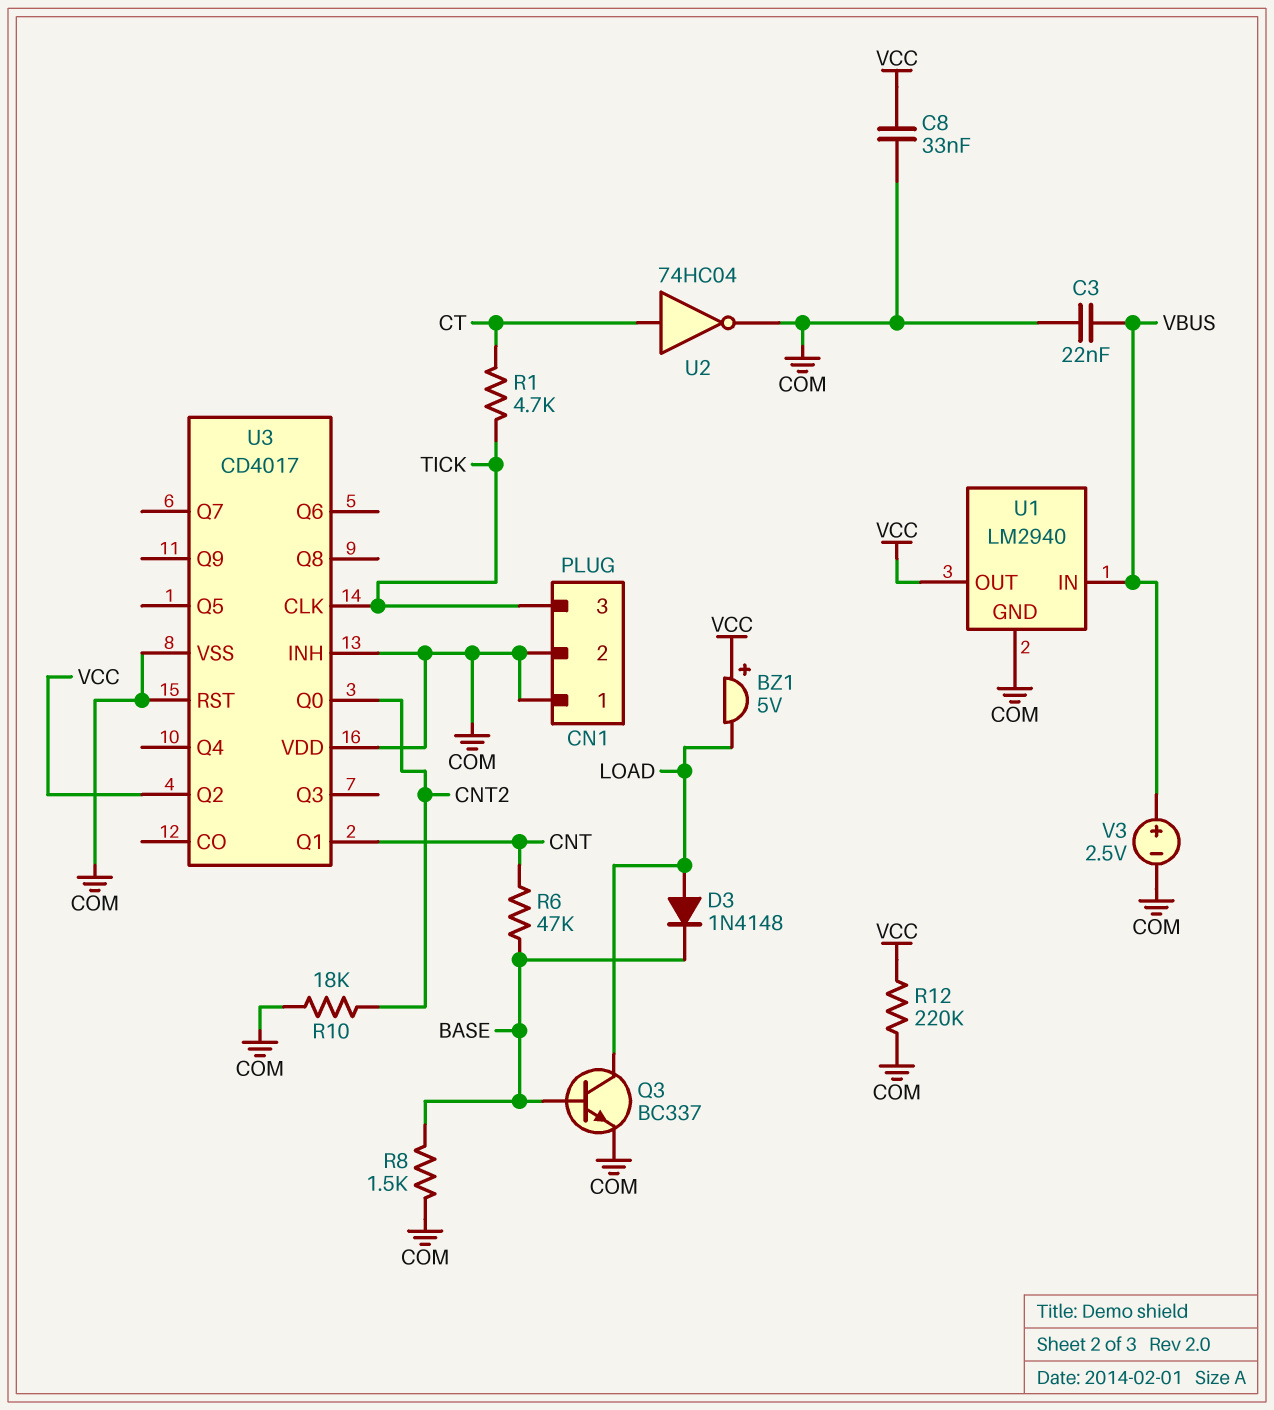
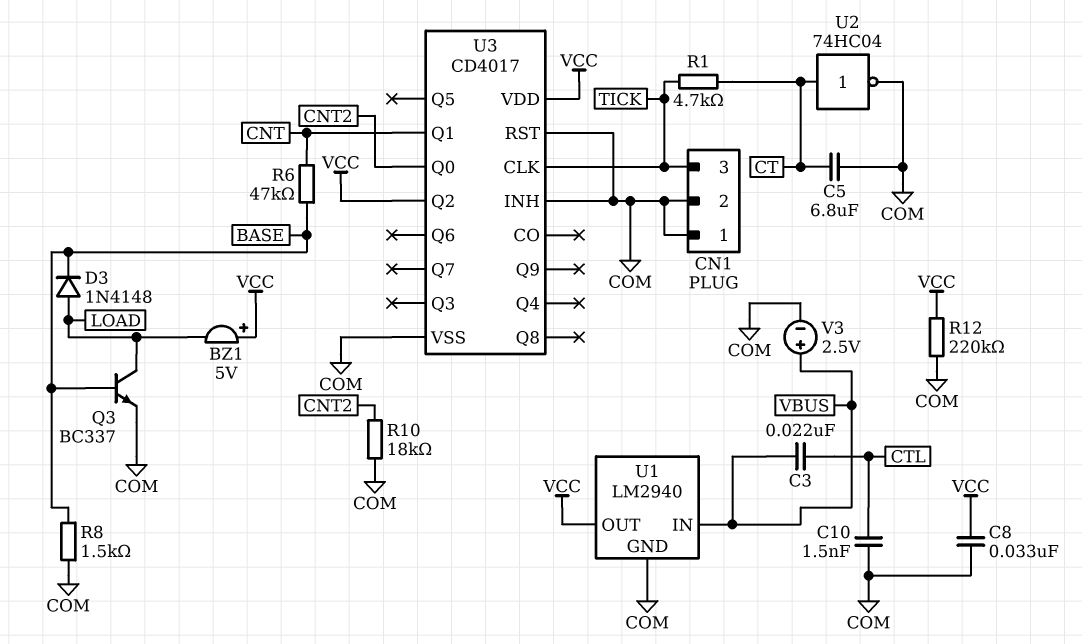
C3: 22nF (COM, VBUS) -> 22nF (CTL, VBUS)
C5: none -> 6.8uF (COM, CT)
C10: none -> 1.5nF (COM, CTL)
U3 pin VDD: COM -> VCC

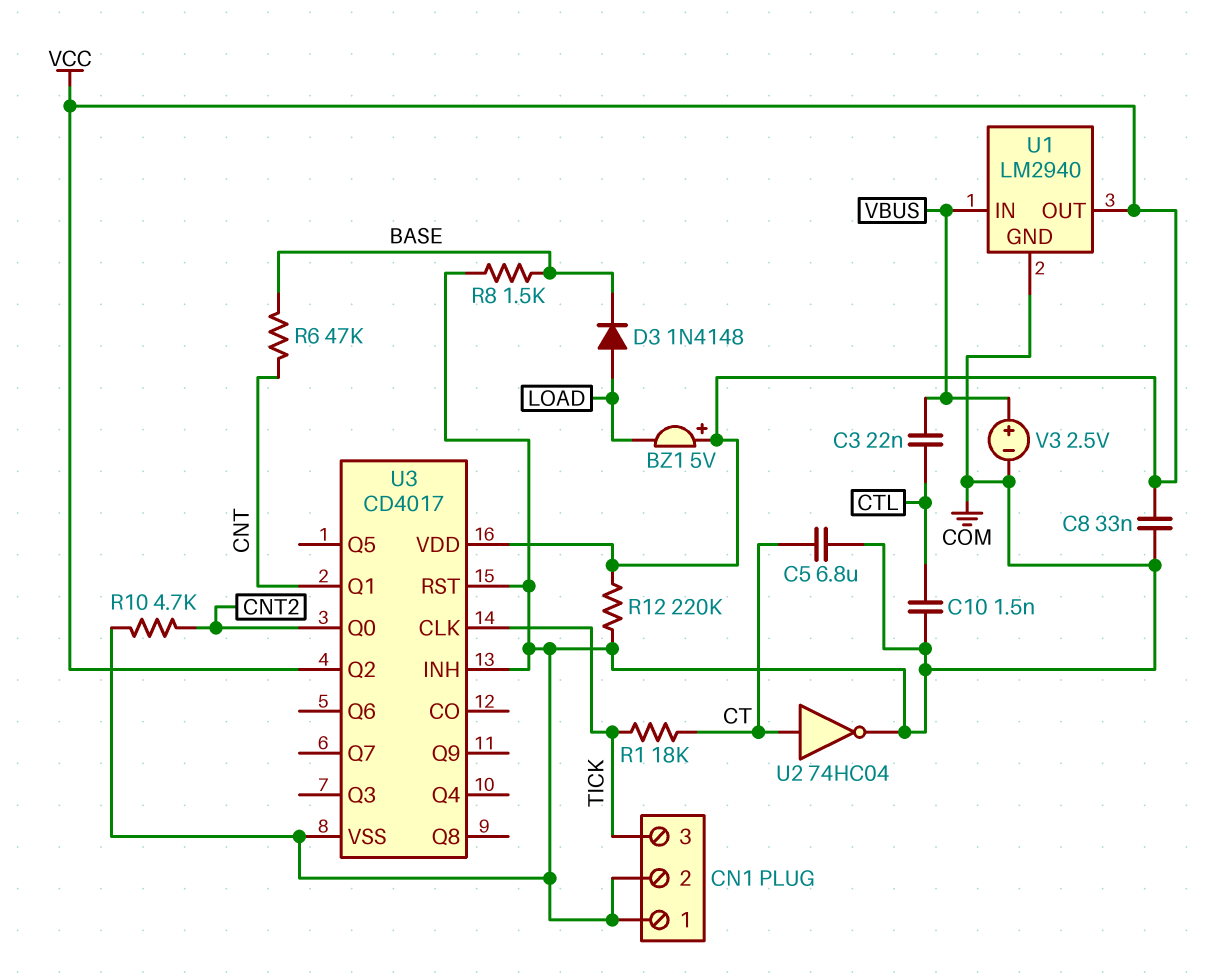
Q3: NPN BC337 (B BASE, C LOAD, E COM) -> none
R1: 4.7k (CT, TICK) -> 18k (CT, TICK)
R10: 18k (CNT2, COM) -> 4.7k (CNT2, COM)

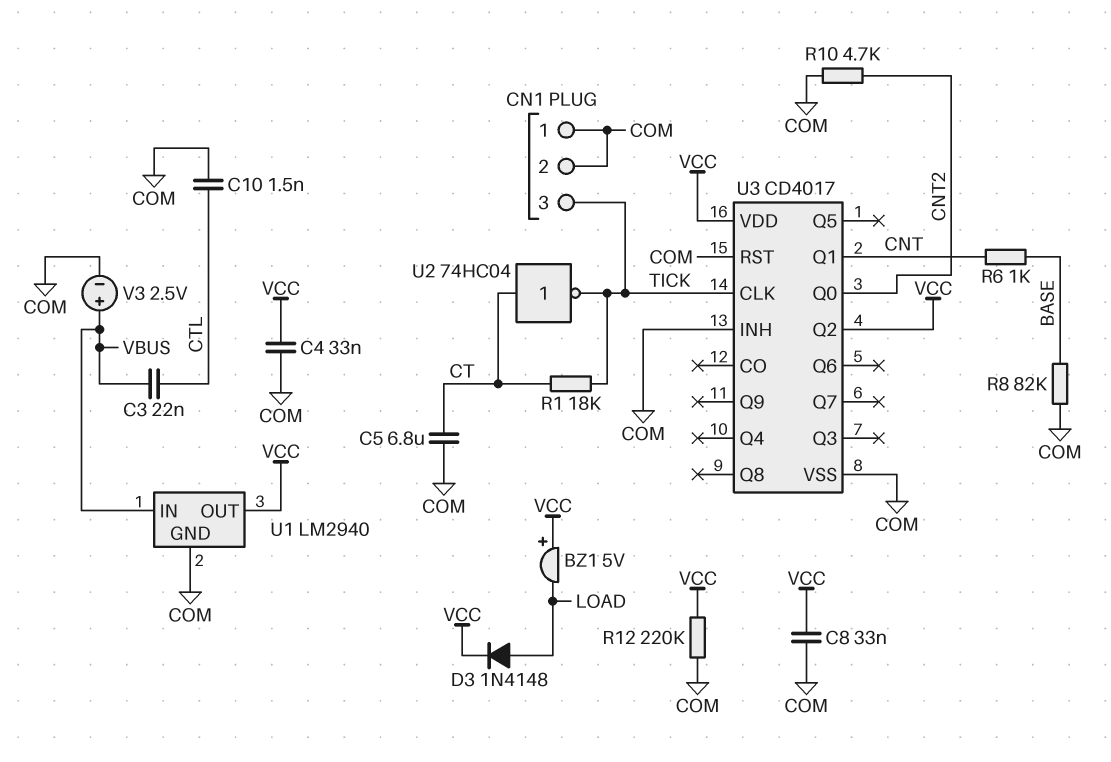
C4: none -> 33nF (COM, VCC)
D3: diode 1N4148 (A LOAD, K BASE) -> diode 1N4148 (A LOAD, K VCC)
R6: 47k (BASE, CNT) -> 1k (BASE, CNT)
R8: 1.5k (BASE, COM) -> 82k (BASE, COM)
U2: NOT 74HC04 (in CT, out COM) -> NOT 74HC04 (in CT, out TICK)

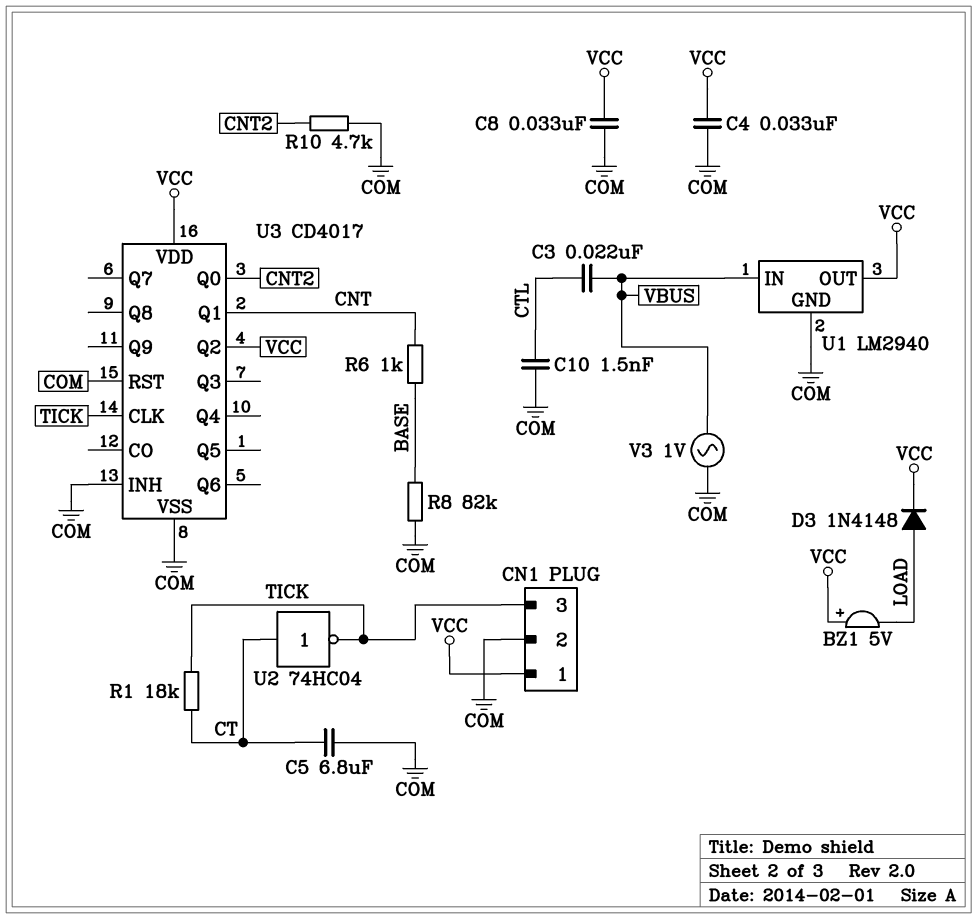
CN1 pin 1: COM -> VCC
R12: 220k (COM, VCC) -> none
V3: 2.5V (plus VBUS, minus COM) -> AC 1V (COM, VBUS)

